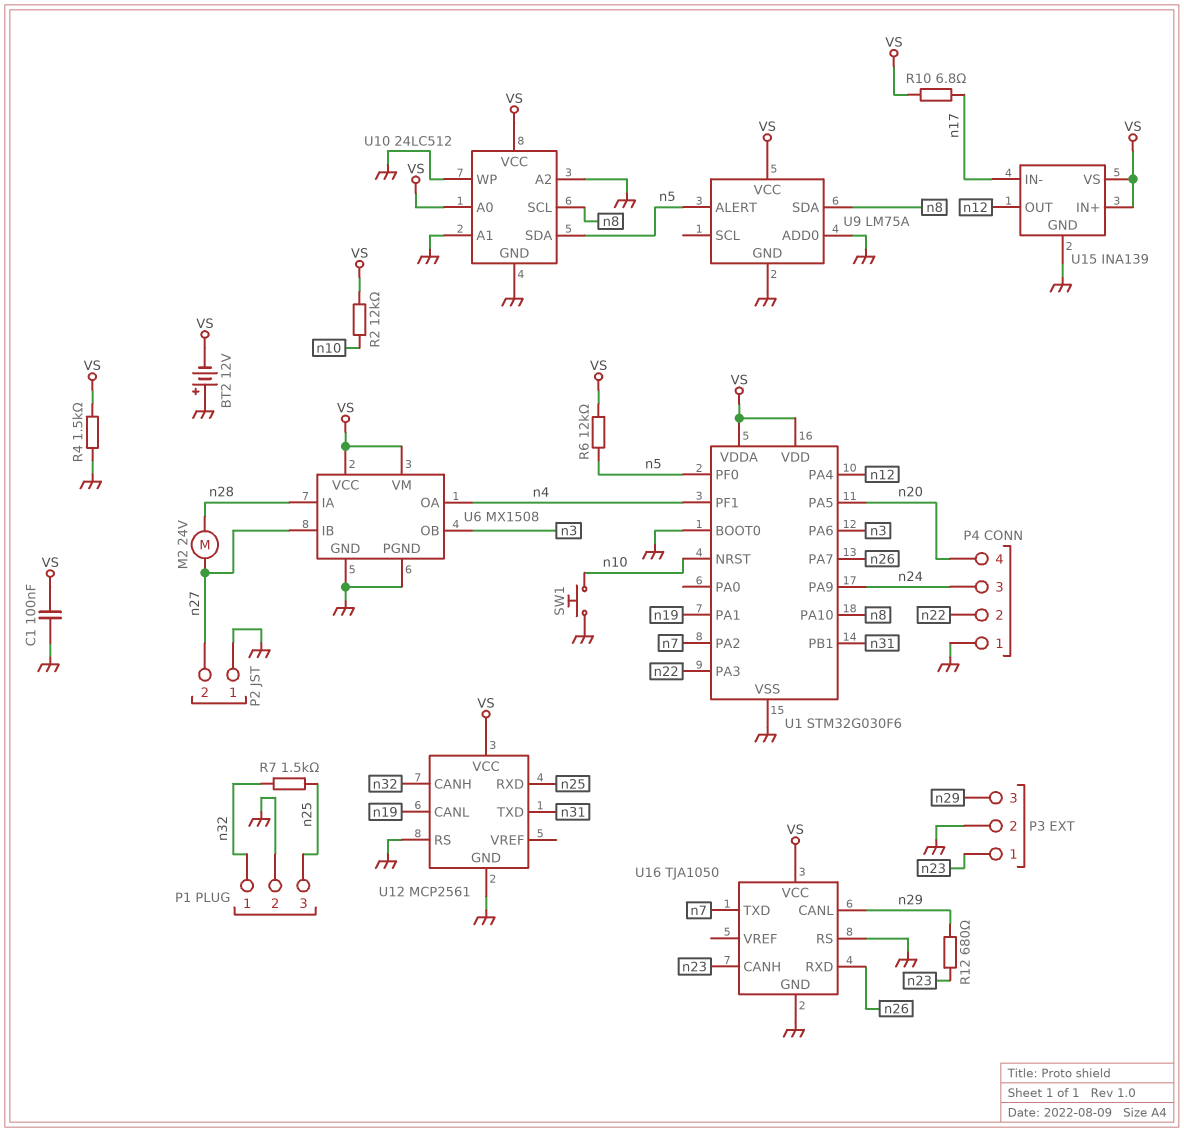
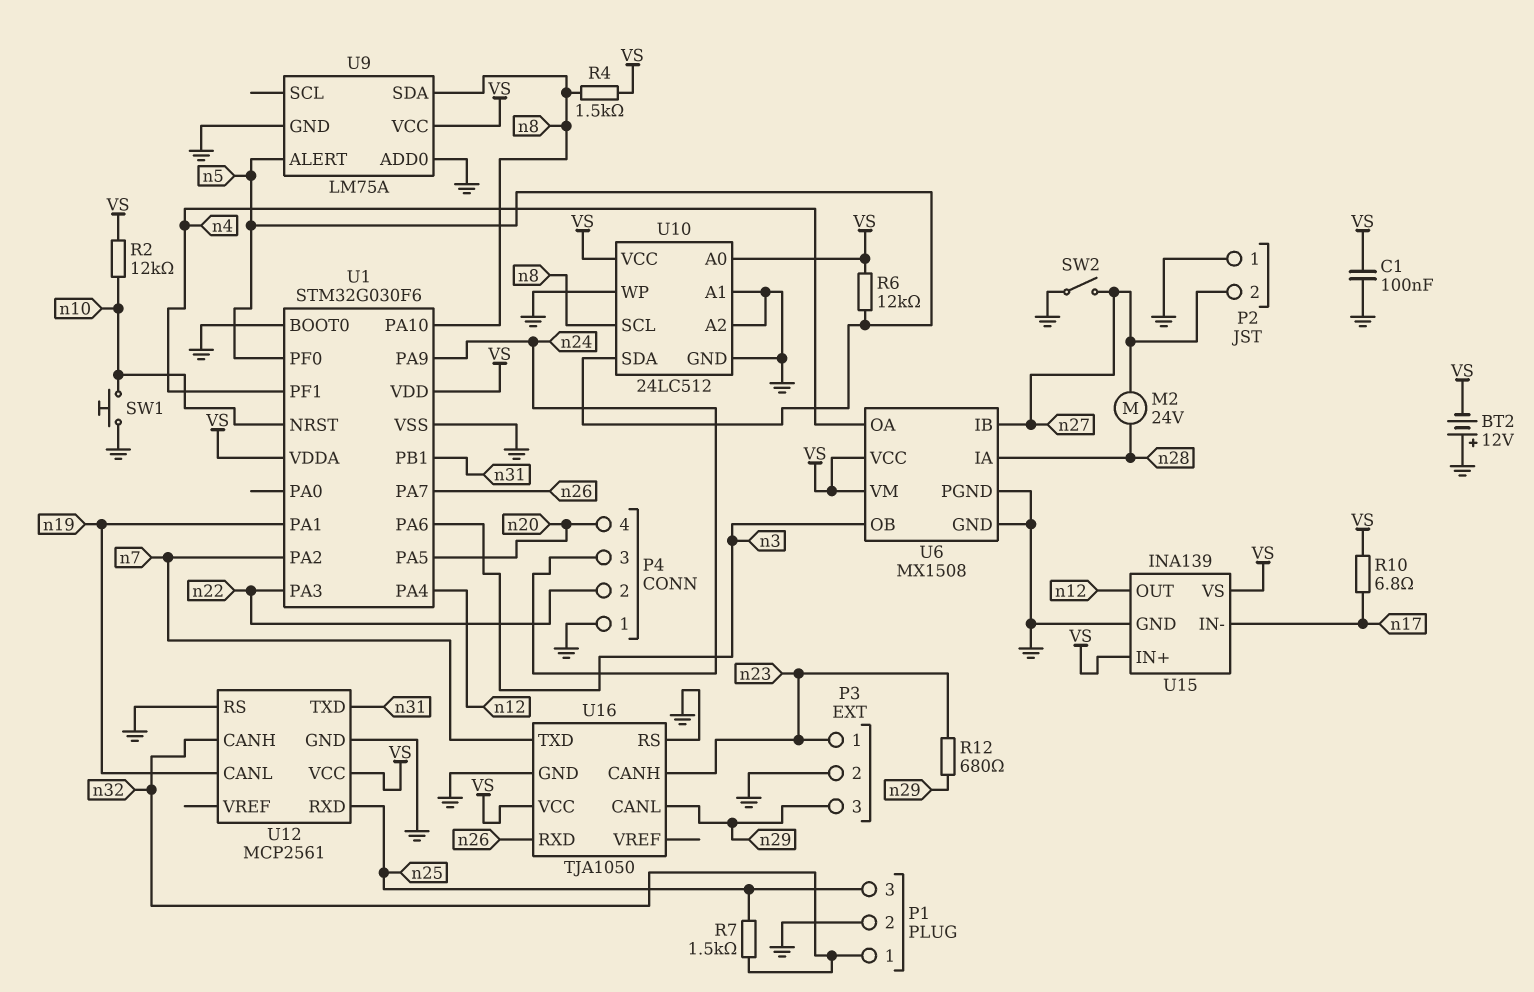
R4: 1.5k (GND, VS) -> 1.5k (VS, n8)
SW2: none -> switch (GND, n27)

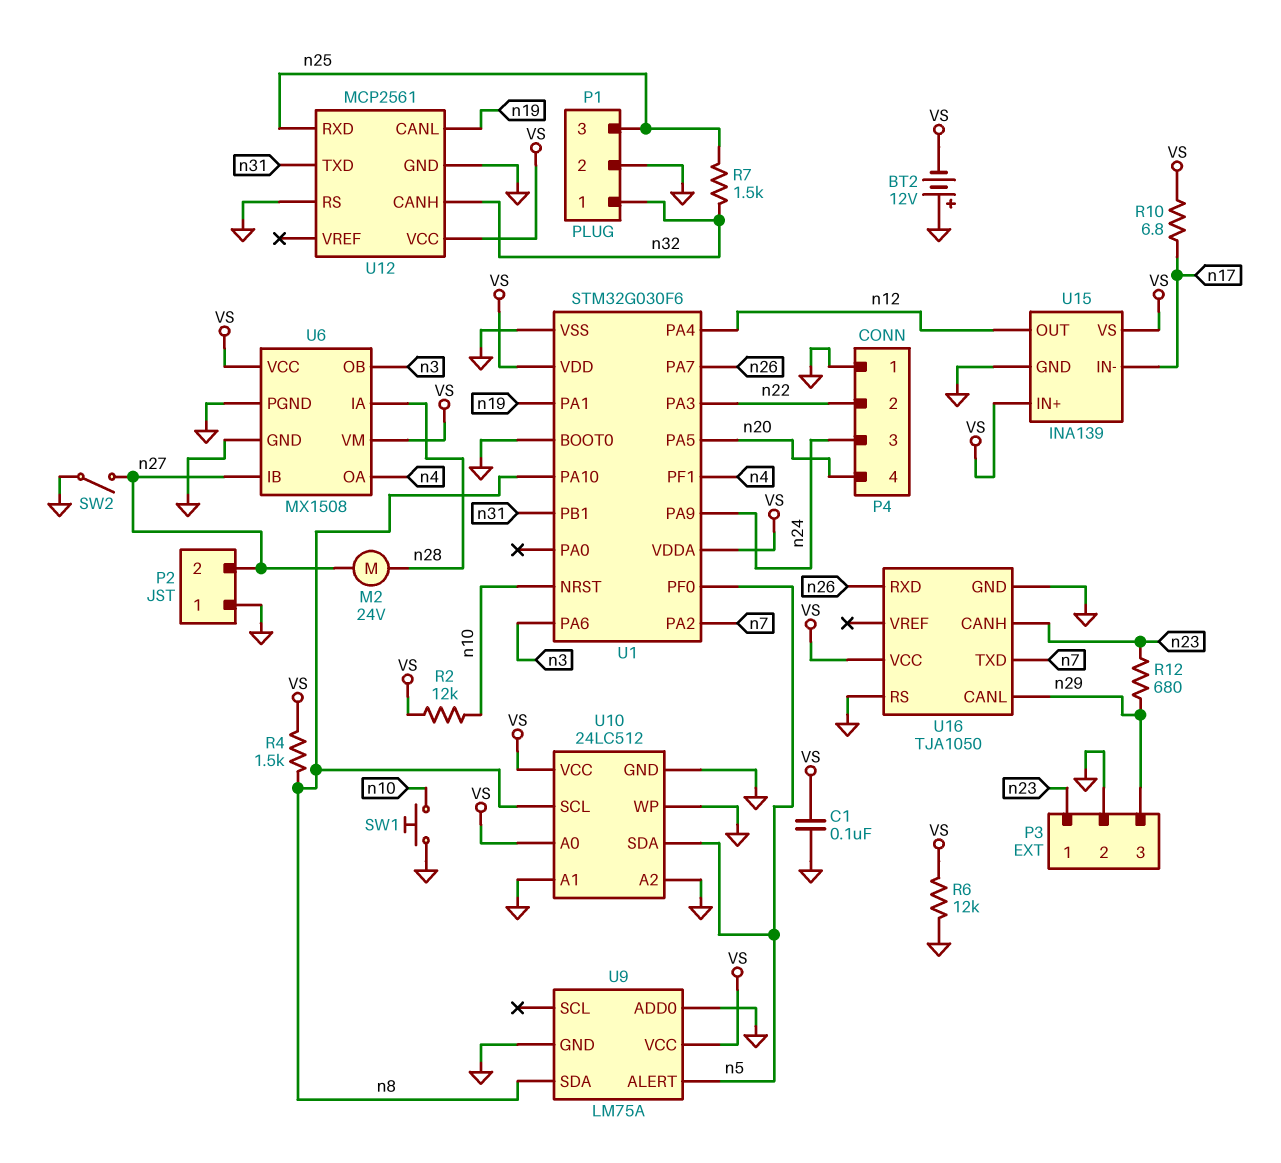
R6: 12k (VS, n5) -> 12k (GND, VS)

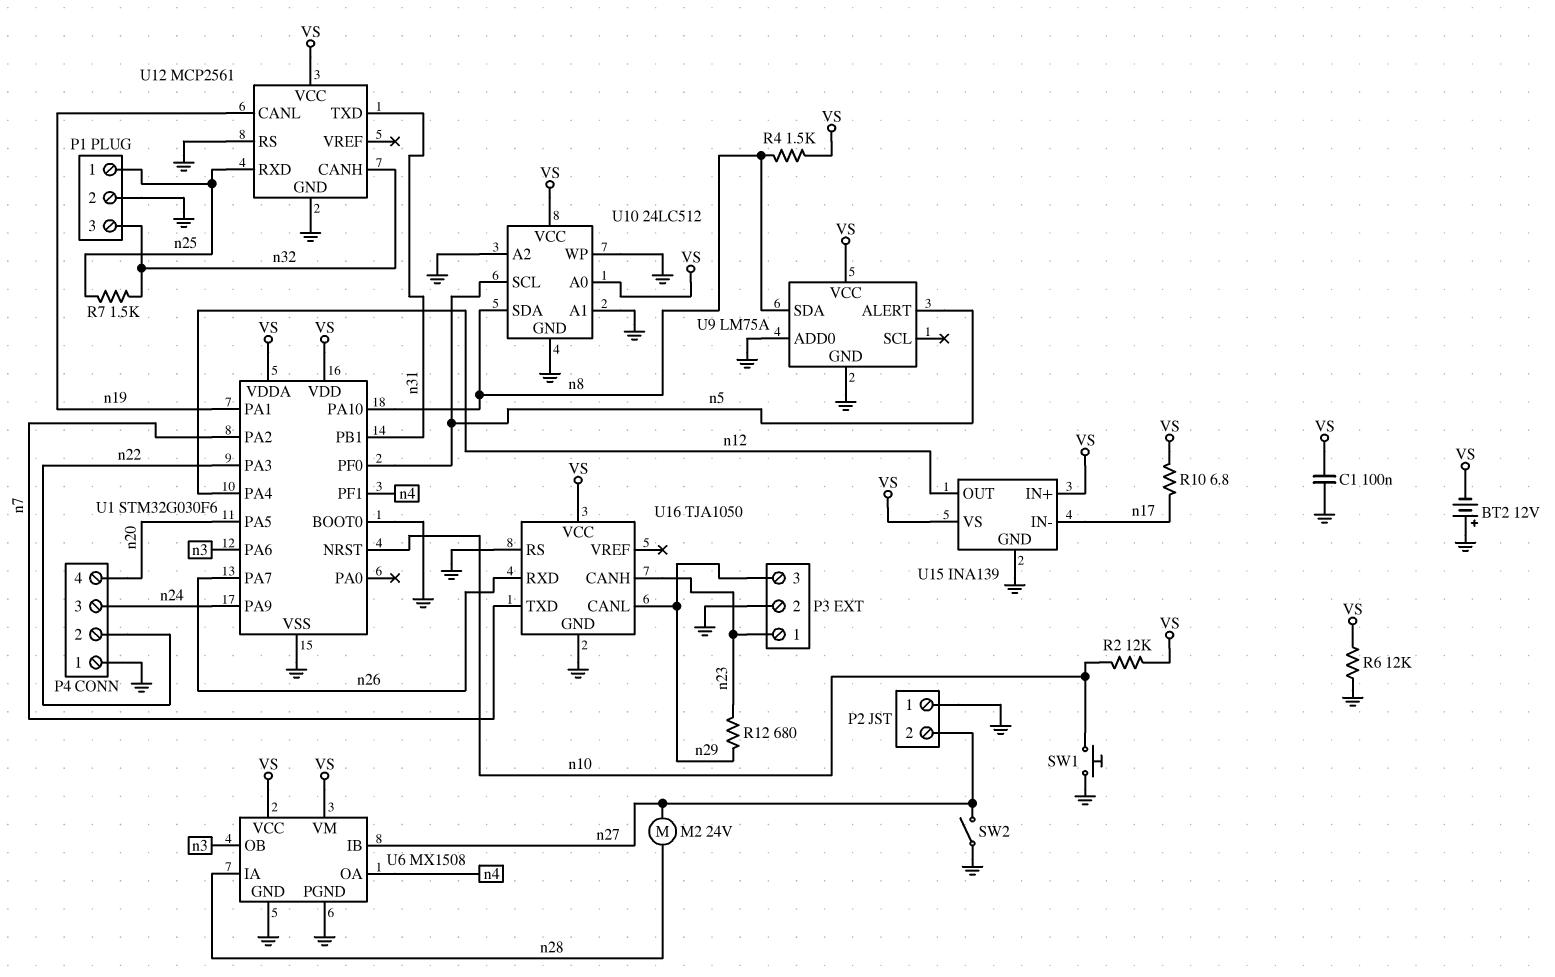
P1 pin 1: n32 -> n25
P1 pin 3: n25 -> n32
U10 pin SCL: n8 -> n5
U10 pin SDA: n5 -> n8

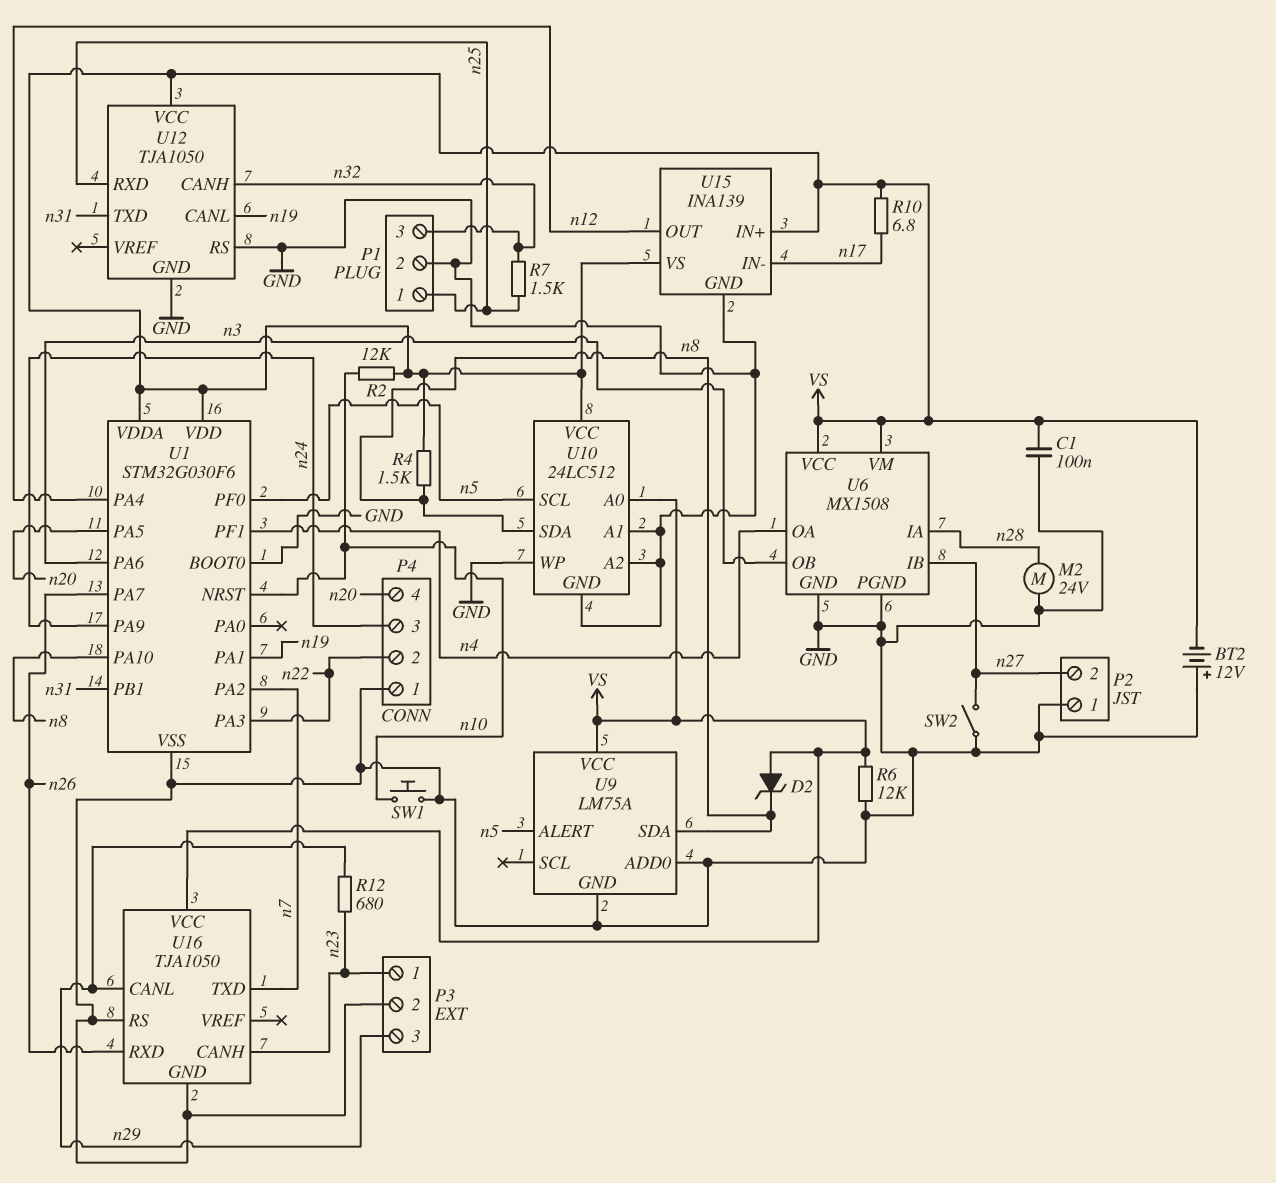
D2: none -> zener (A VS, K n8)
M2: motor 24V (n27, n28) -> motor 24V (GND, n28)
U12: MCP2561 -> TJA1050

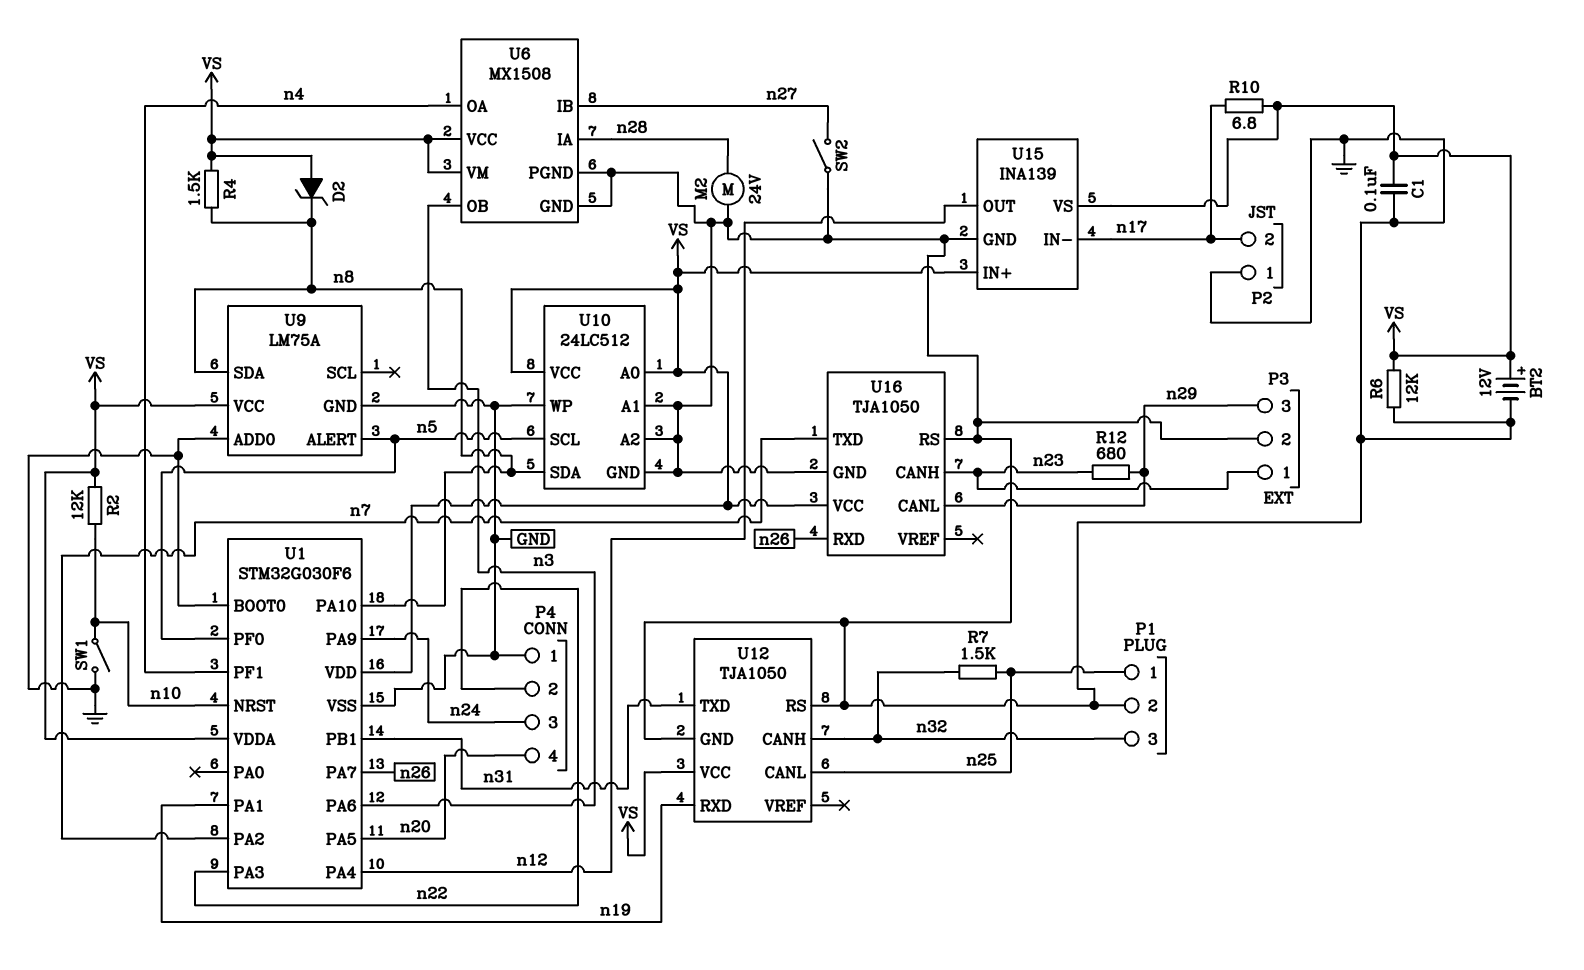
BT2: 12V (plus GND, minus VS) -> 12V (plus VS, minus GND)
P2 pin 2: n27 -> n17
SW1: button (GND, n10) -> switch (GND, n10)
U12 pin CANL: n19 -> n25
U12 pin RXD: n25 -> n19

